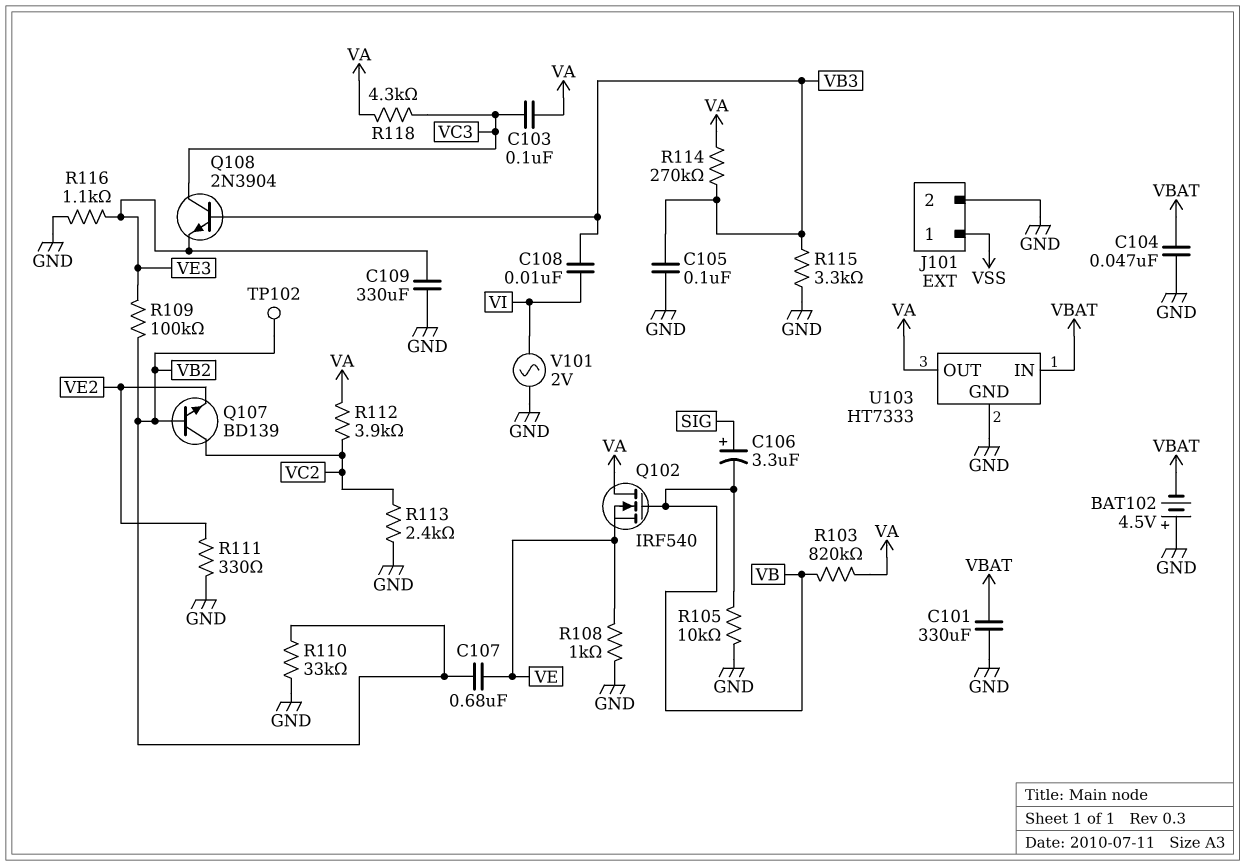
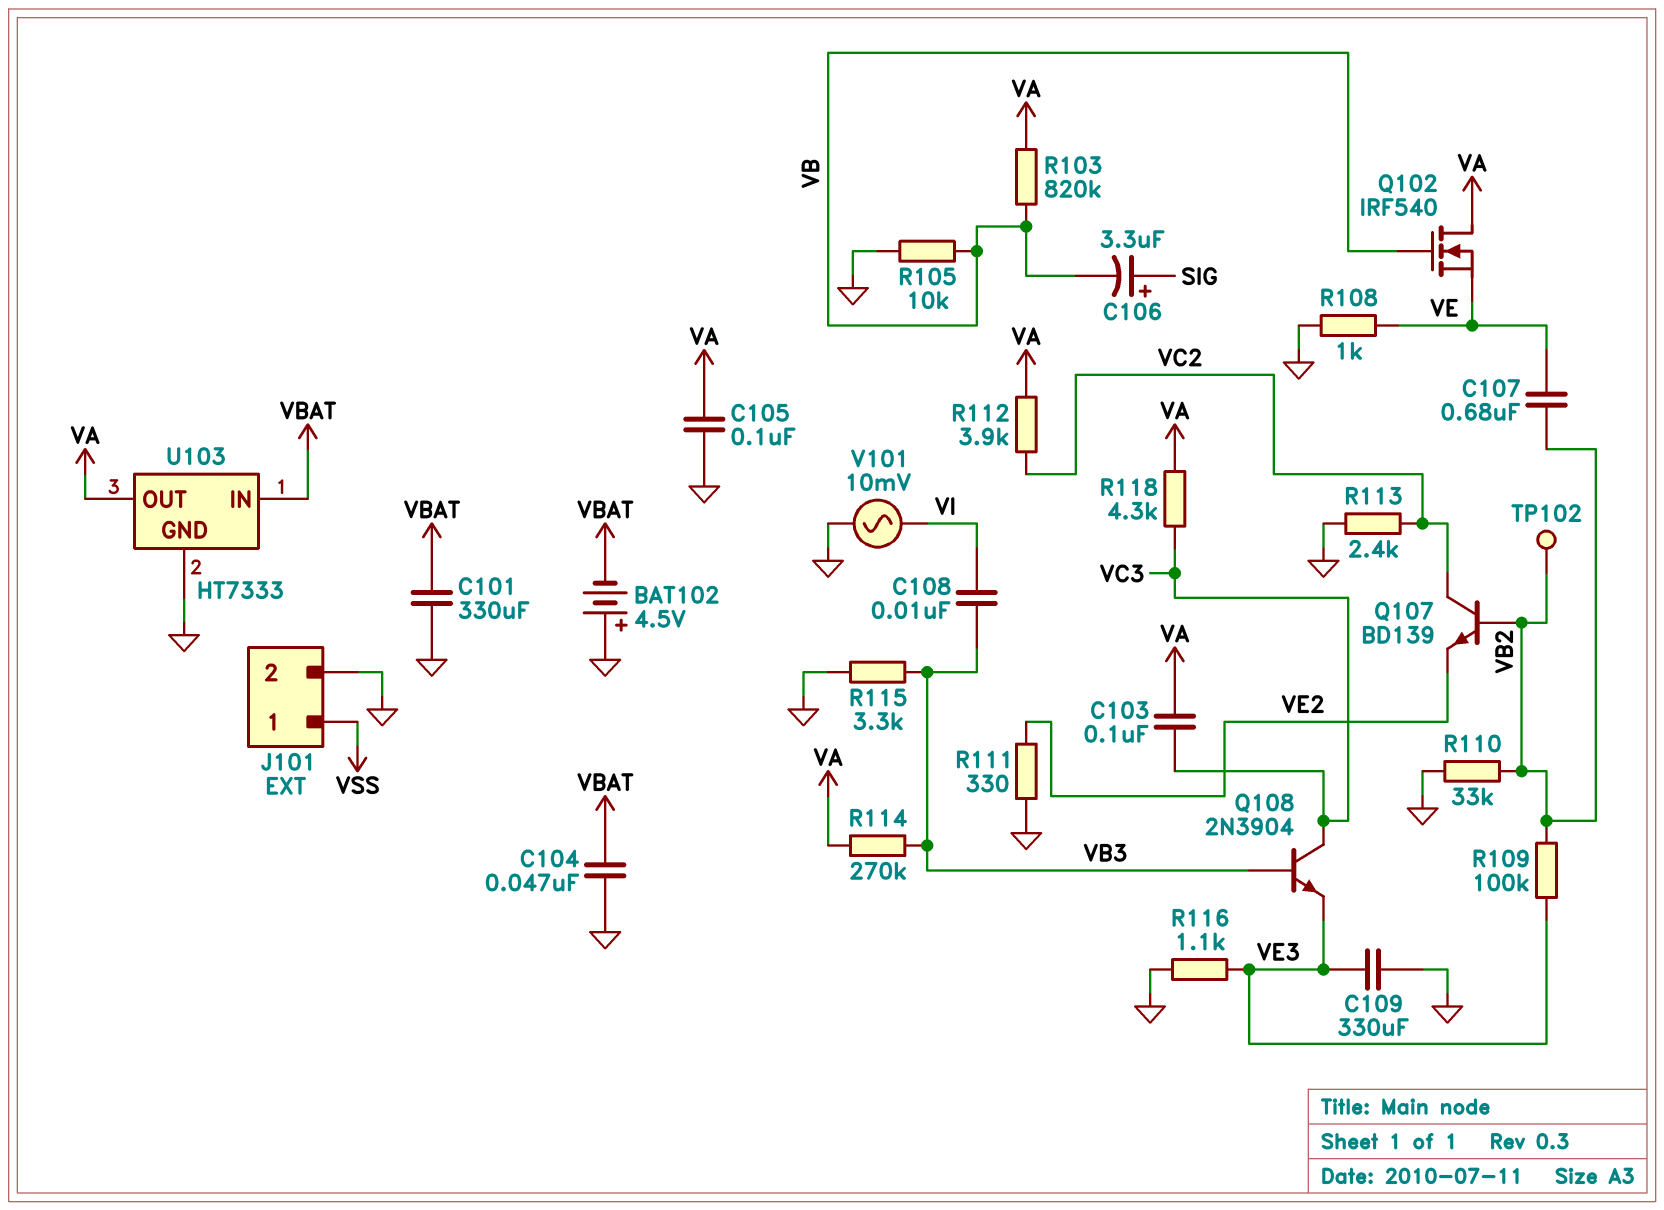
C105: 100nF (GND, VB3) -> 100nF (GND, VA)
V101: AC 2V (GND, VI) -> AC 10mV (GND, VI)

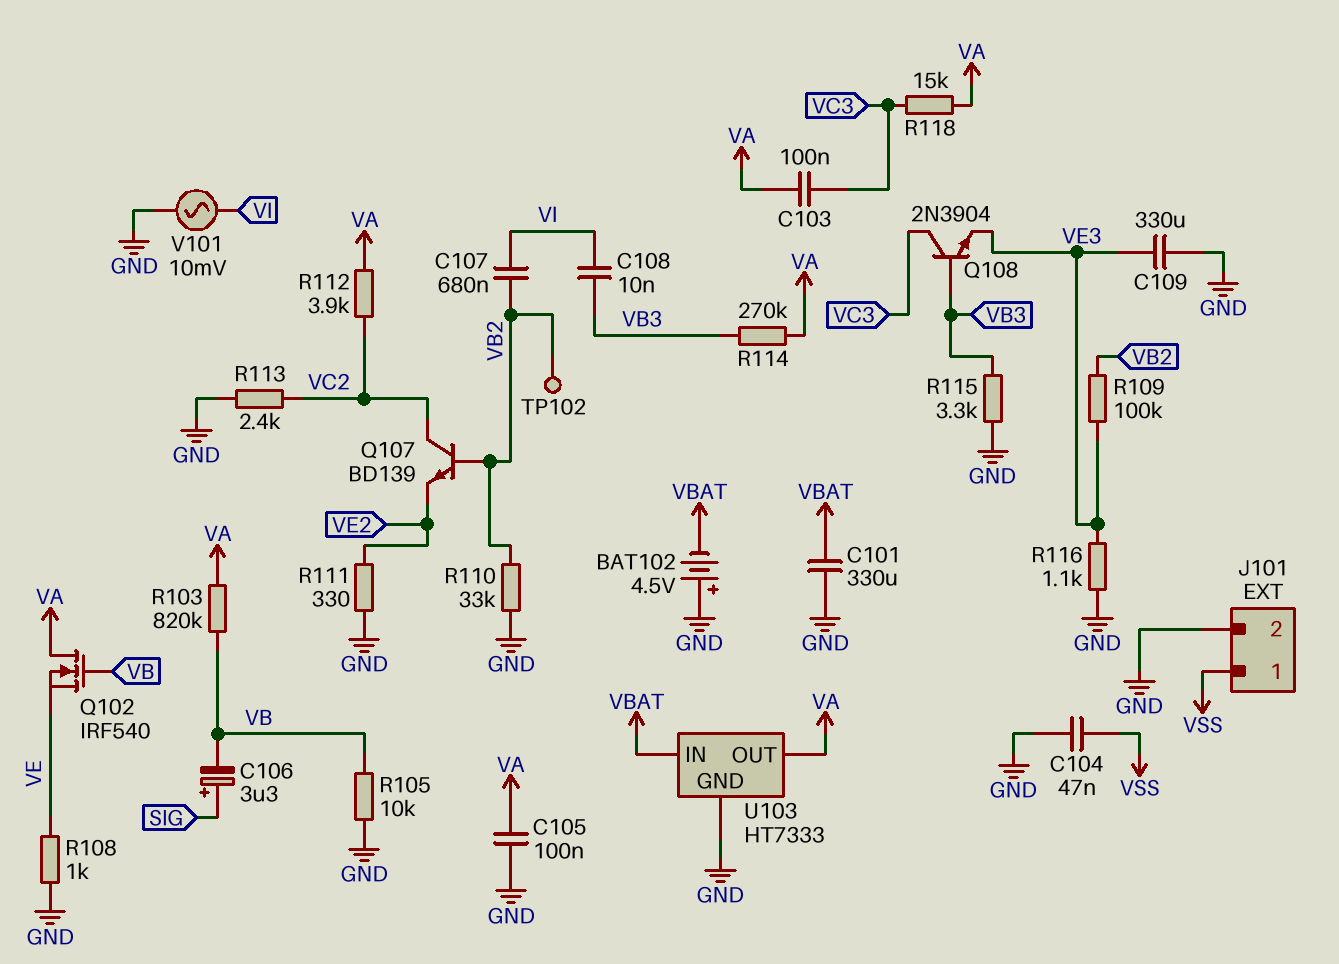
C104: 47nF (GND, VBAT) -> 47nF (GND, VSS)
C107: 680nF (VB2, VE) -> 680nF (VB2, VI)
R118: 4.3k (VA, VC3) -> 15k (VA, VC3)

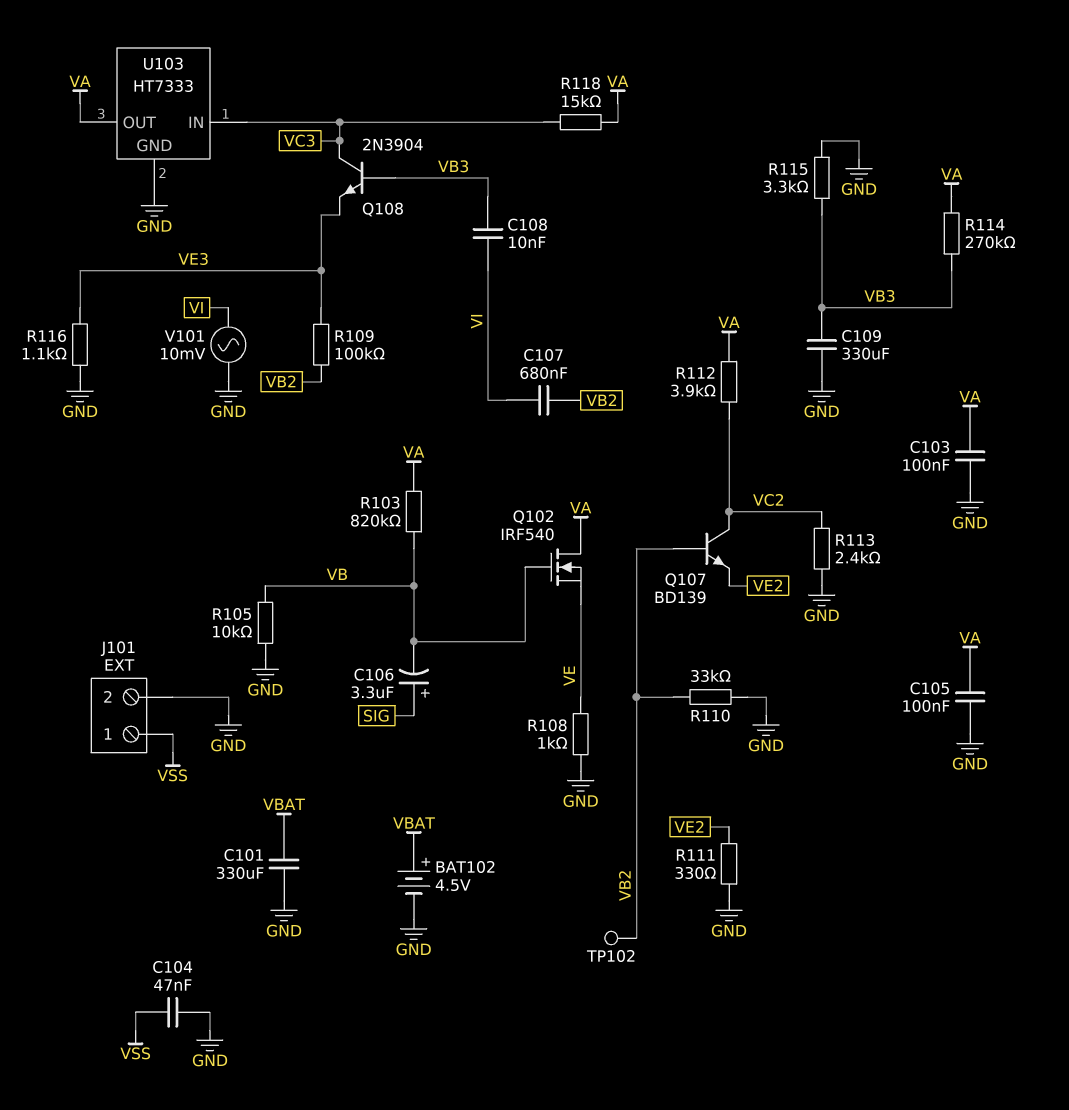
BAT102: 4.5V (plus GND, minus VBAT) -> 4.5V (plus VBAT, minus GND)
C103: 100nF (VA, VC3) -> 100nF (GND, VA)
C109: 330uF (GND, VE3) -> 330uF (GND, VB3)
U103 pin IN: VBAT -> VC3

